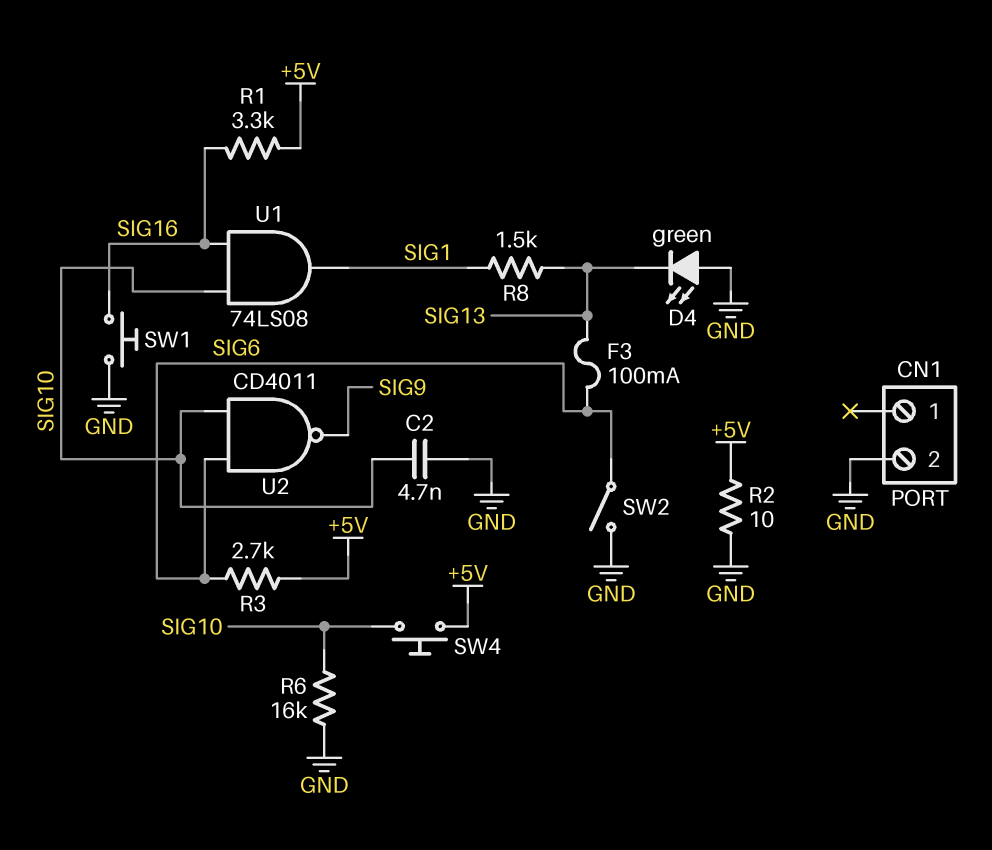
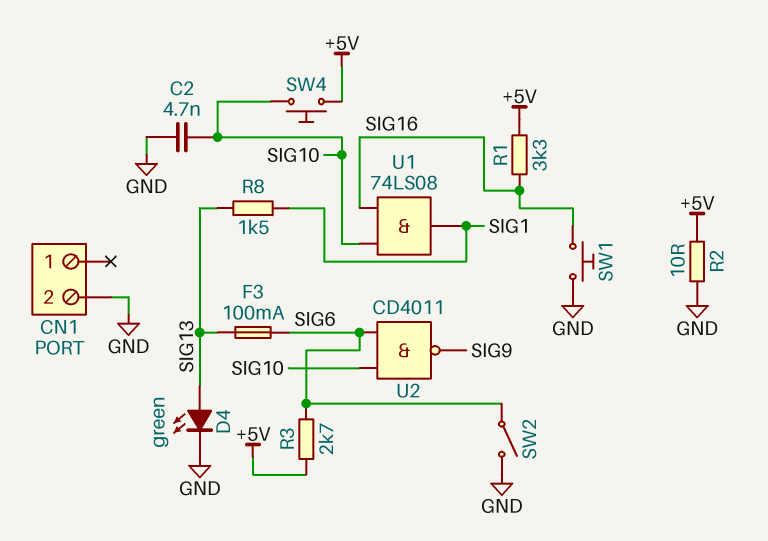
D4: LED green (A GND, K SIG13) -> LED green (A SIG13, K GND)
R6: 16k (GND, SIG10) -> none

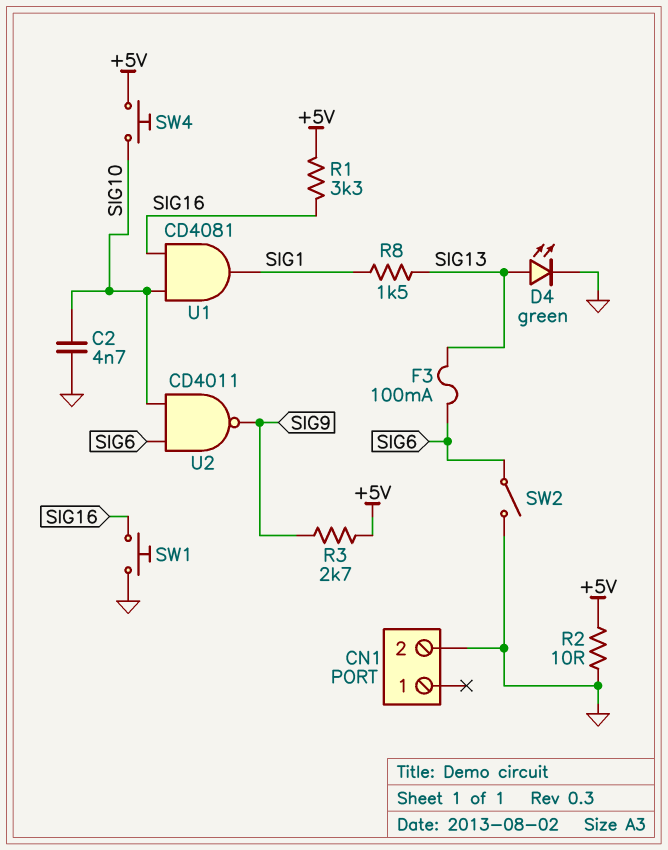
R3: 2.7k (+5V, SIG6) -> 2.7k (+5V, SIG9)
U1: AND 74LS08 (in SIG10, in SIG16, out SIG1) -> AND CD4081 (in SIG10, in SIG16, out SIG1)

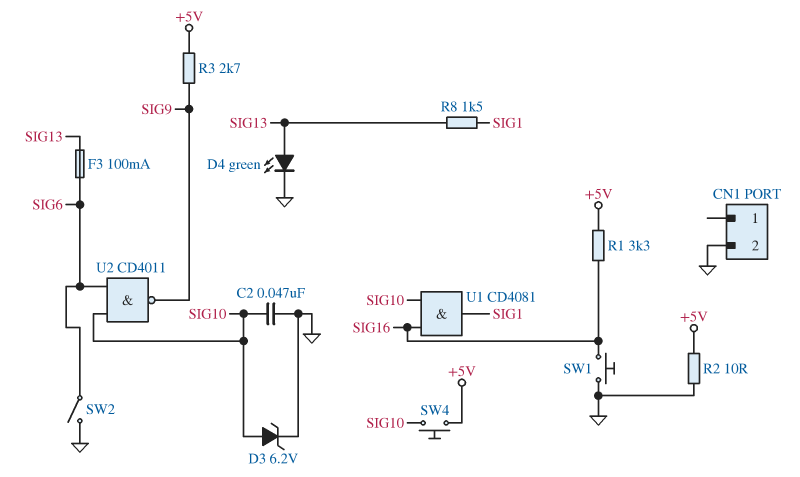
C2: 4.7nF (GND, SIG10) -> 47nF (GND, SIG10)
D3: none -> zener 6.2V (A SIG10, K GND)

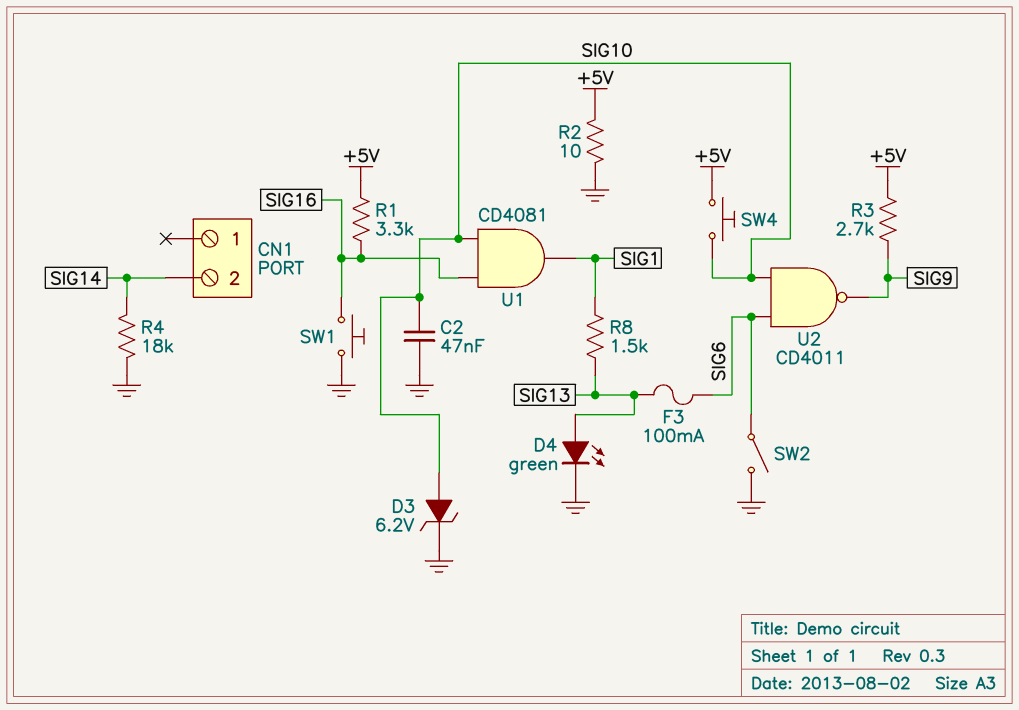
CN1 pin 2: GND -> SIG14
R4: none -> 18k (GND, SIG14)

